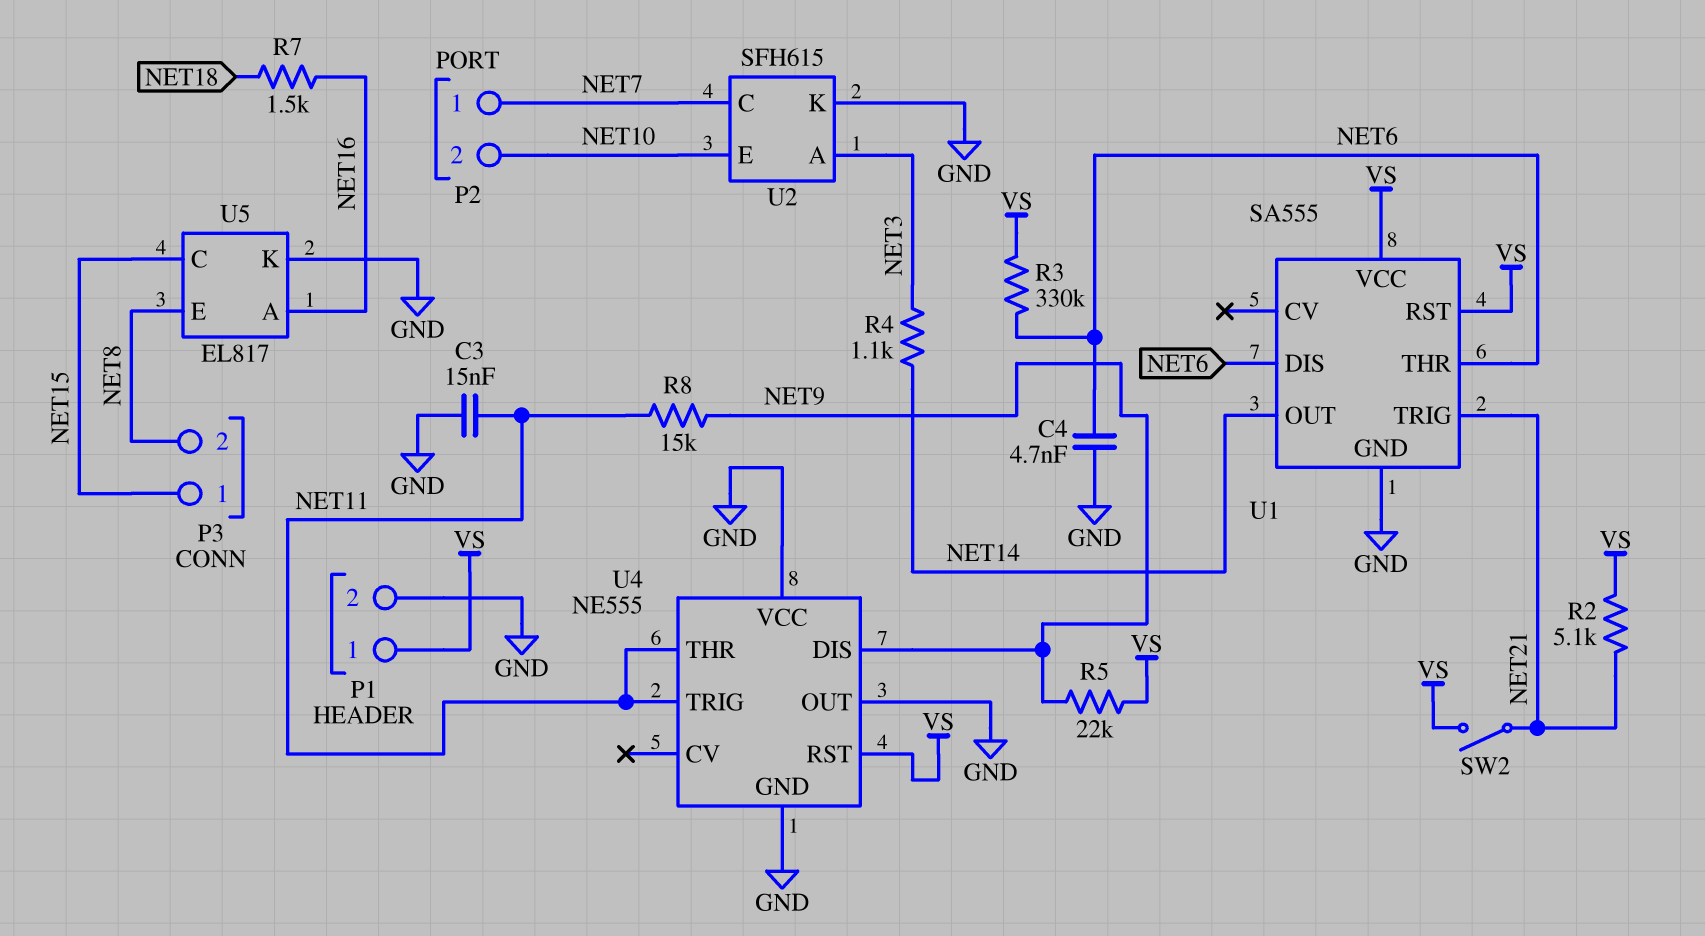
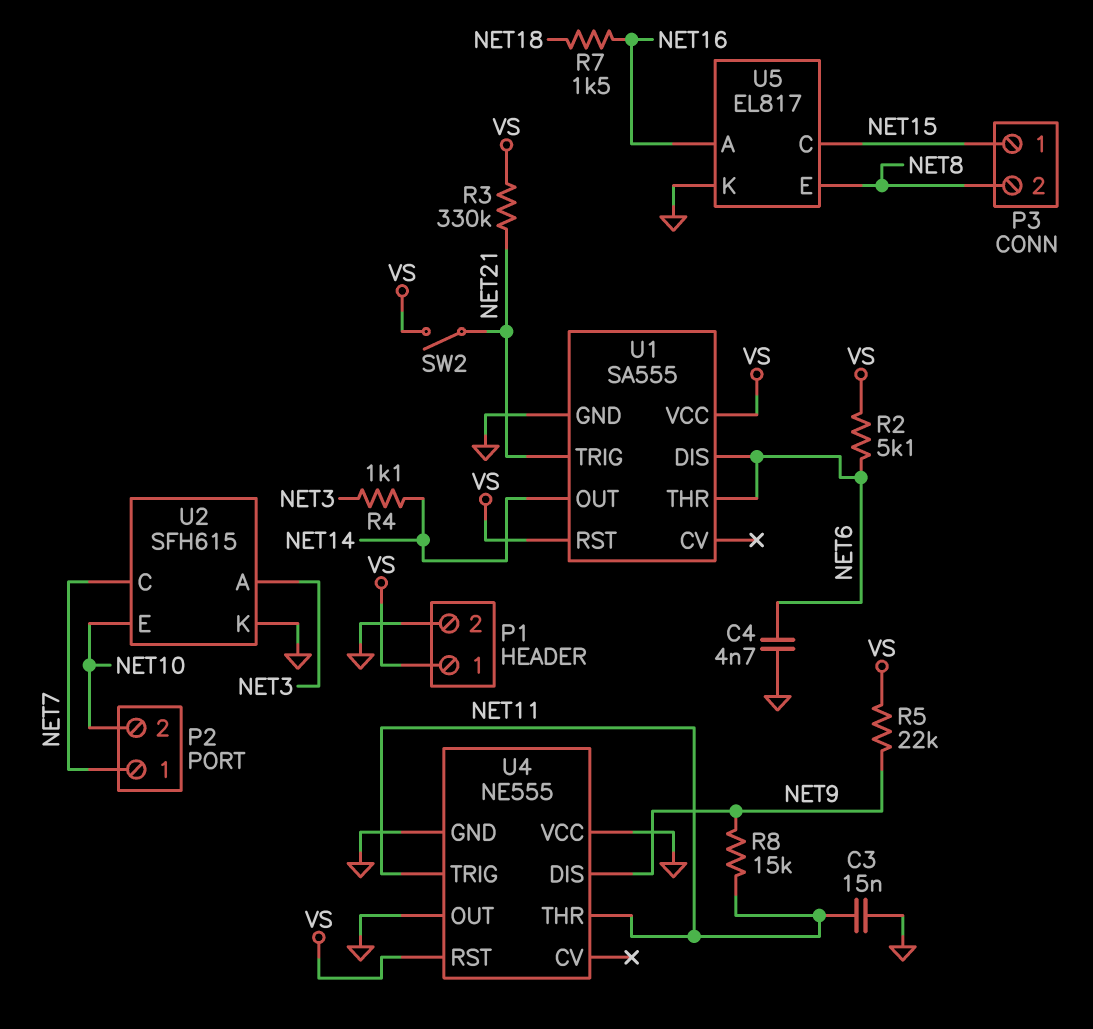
R2: 5.1k (NET21, VS) -> 5.1k (NET6, VS)
R3: 330k (NET6, VS) -> 330k (NET21, VS)

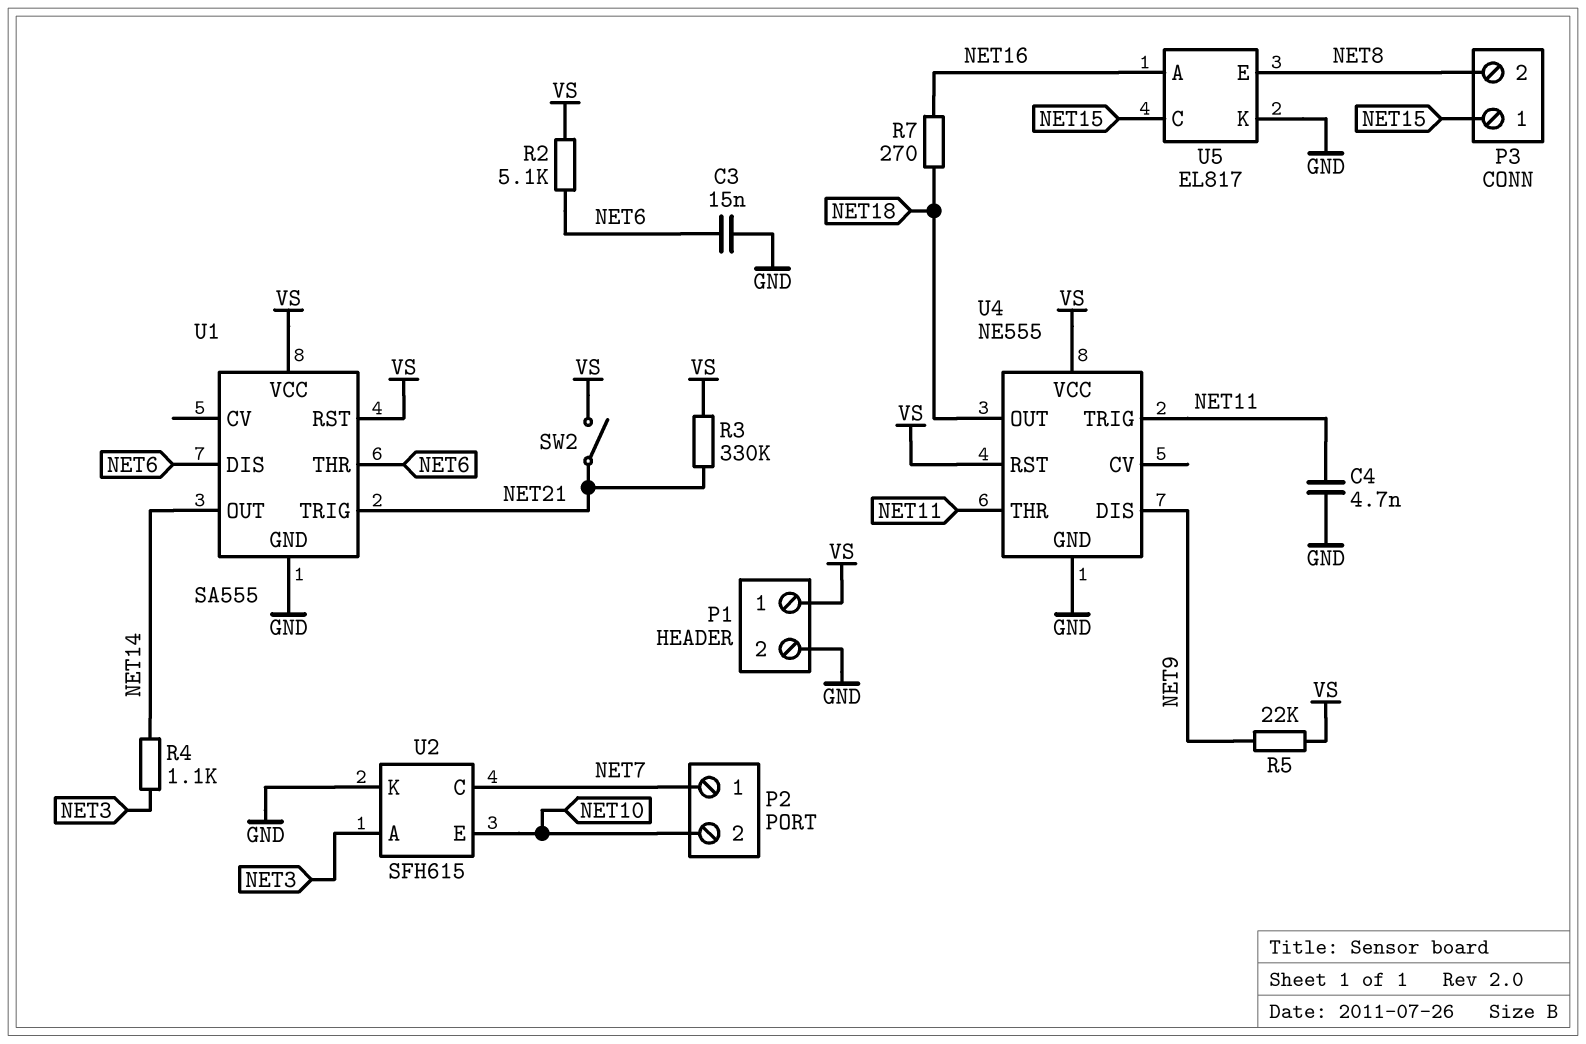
C3: 15nF (GND, NET11) -> 15nF (GND, NET6)
C4: 4.7nF (GND, NET6) -> 4.7nF (GND, NET11)
R7: 1.5k (NET16, NET18) -> 270 (NET16, NET18)
R8: 15k (NET9, NET11) -> none
U4 pin OUT: GND -> NET18
U4 pin VCC: GND -> VS

